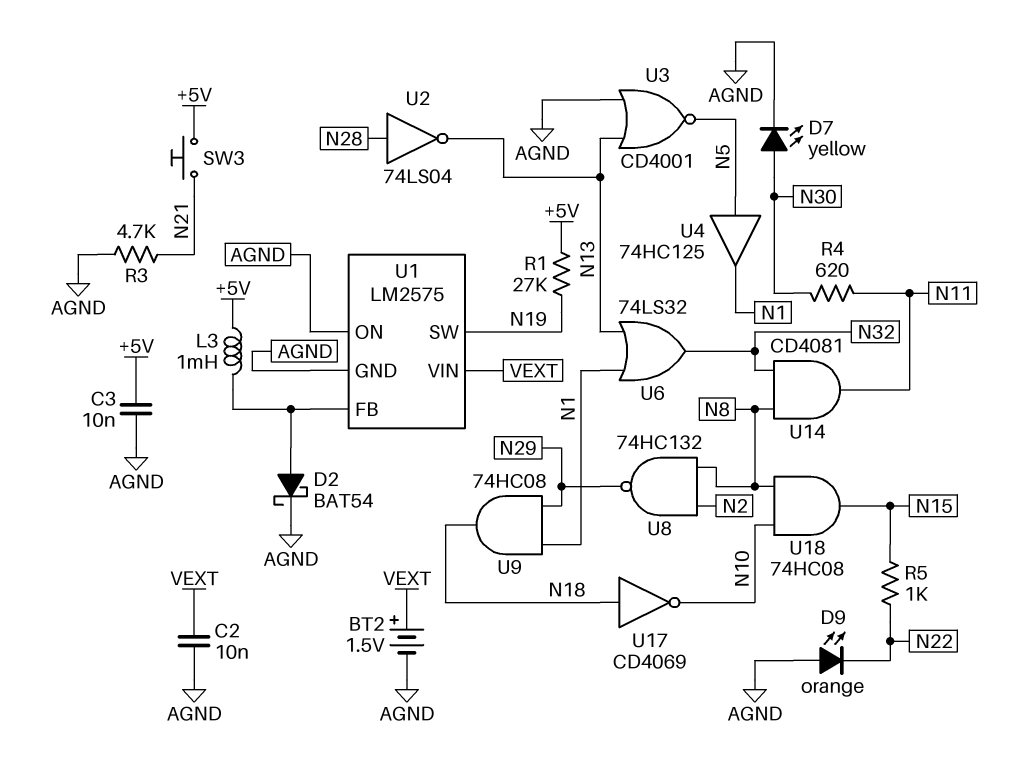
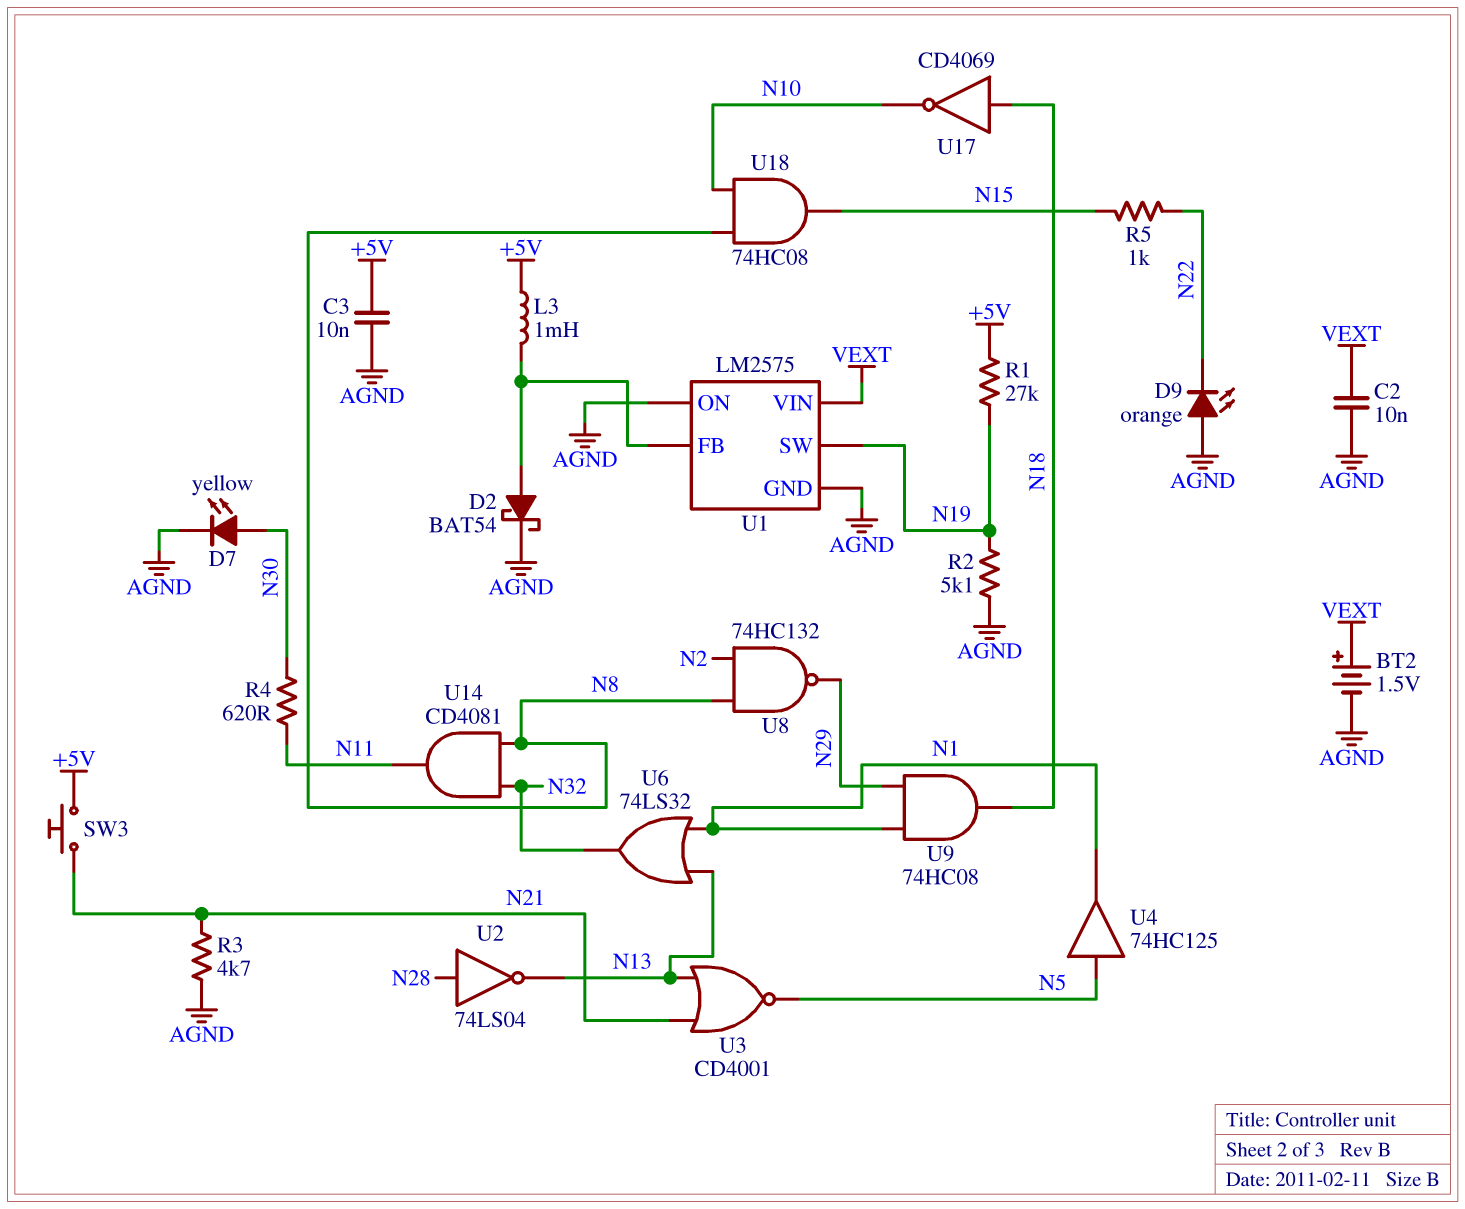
R2: none -> 5.1k (AGND, N19)
U3: NOR CD4001 (in AGND, in N13, out N5) -> NOR CD4001 (in N13, in N21, out N5)

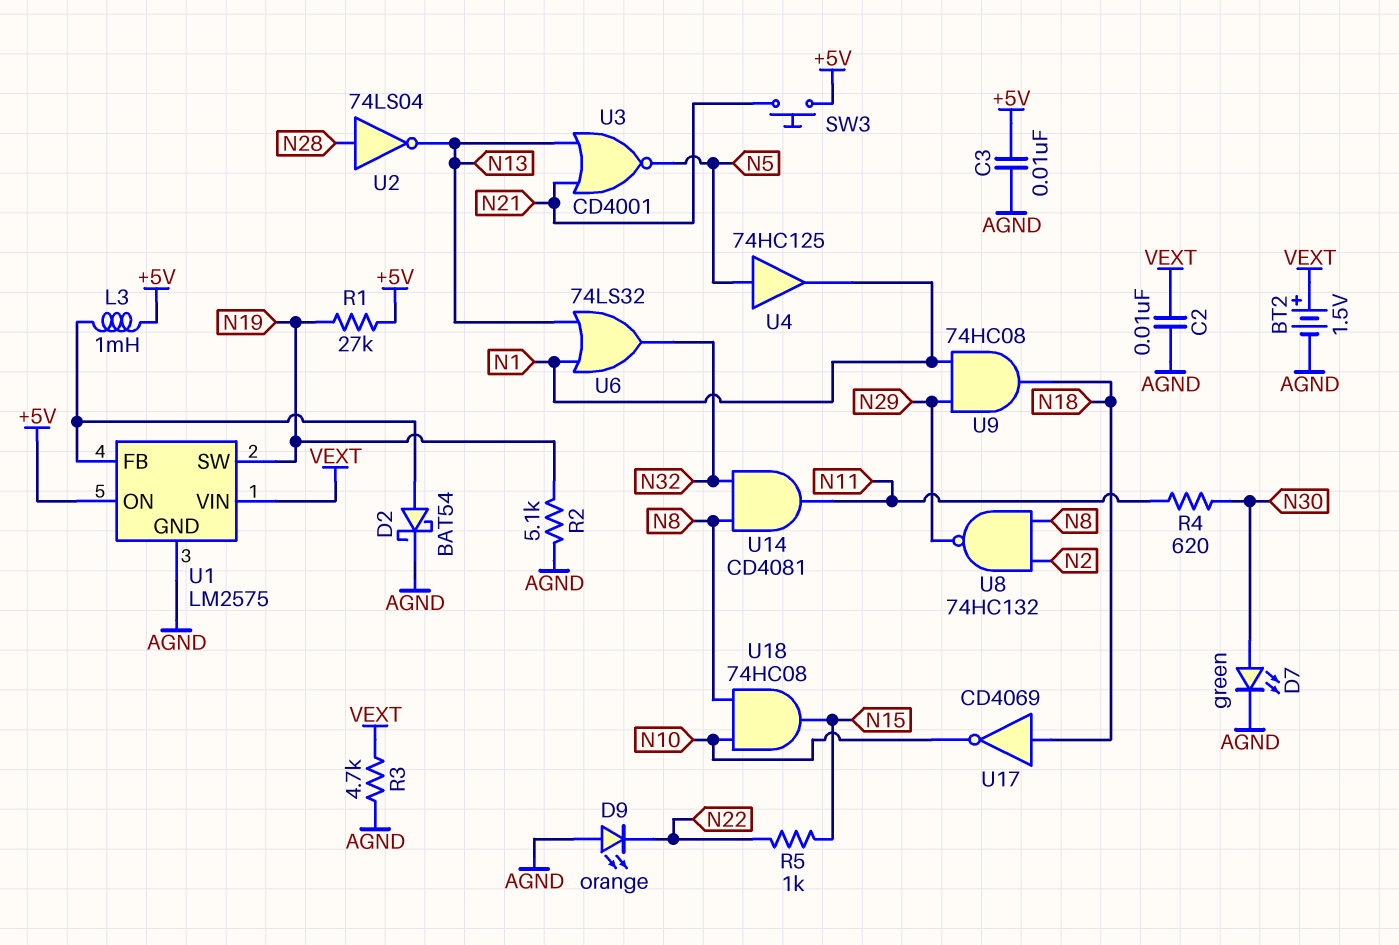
D7: LED yellow (A N30, K AGND) -> LED green (A N30, K AGND)
R3: 4.7k (AGND, N21) -> 4.7k (AGND, VEXT)
U1 pin ON: AGND -> +5V

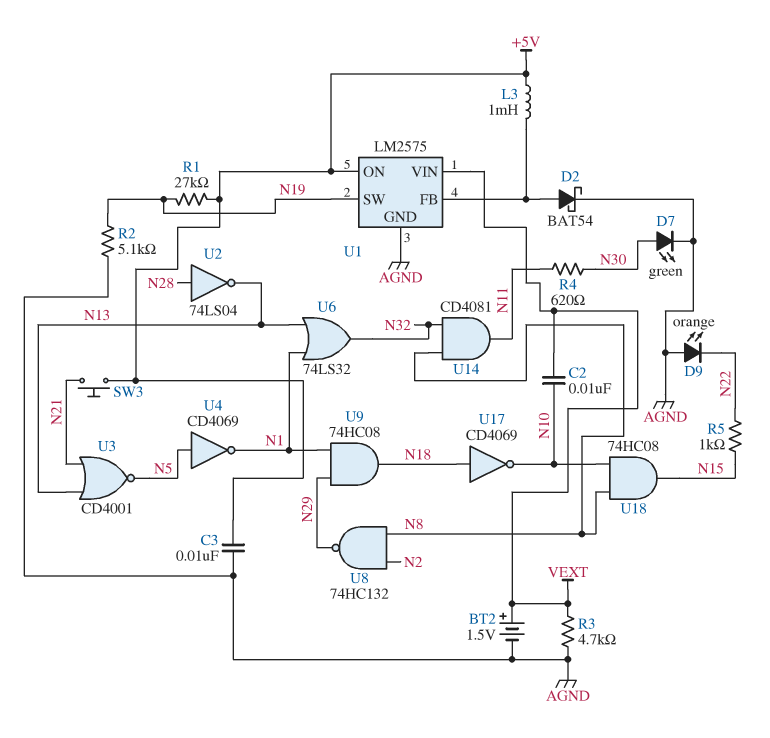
C2: 10nF (AGND, VEXT) -> 10nF (N10, VEXT)
U4: buffer 74HC125 (in N5, out N1) -> NOT CD4069 (in N5, out N1)

